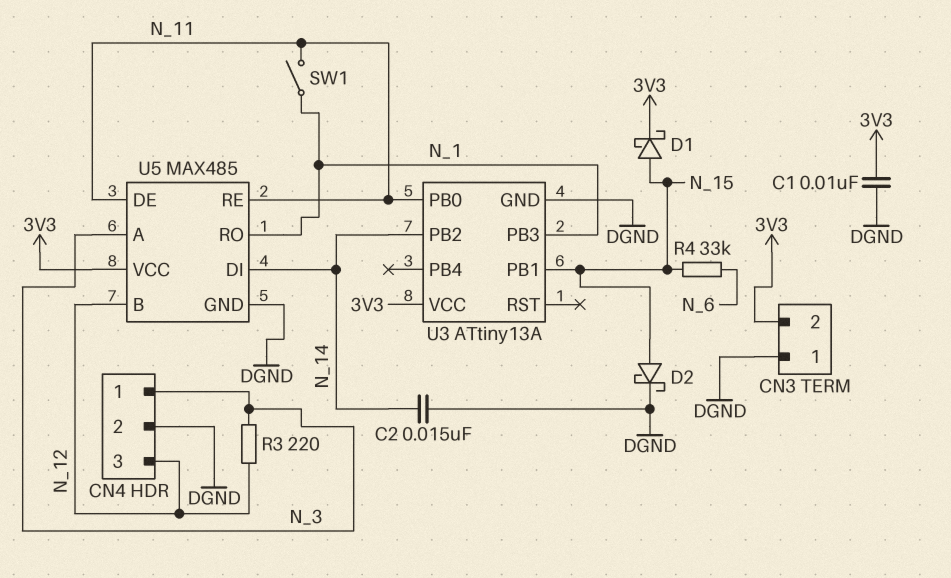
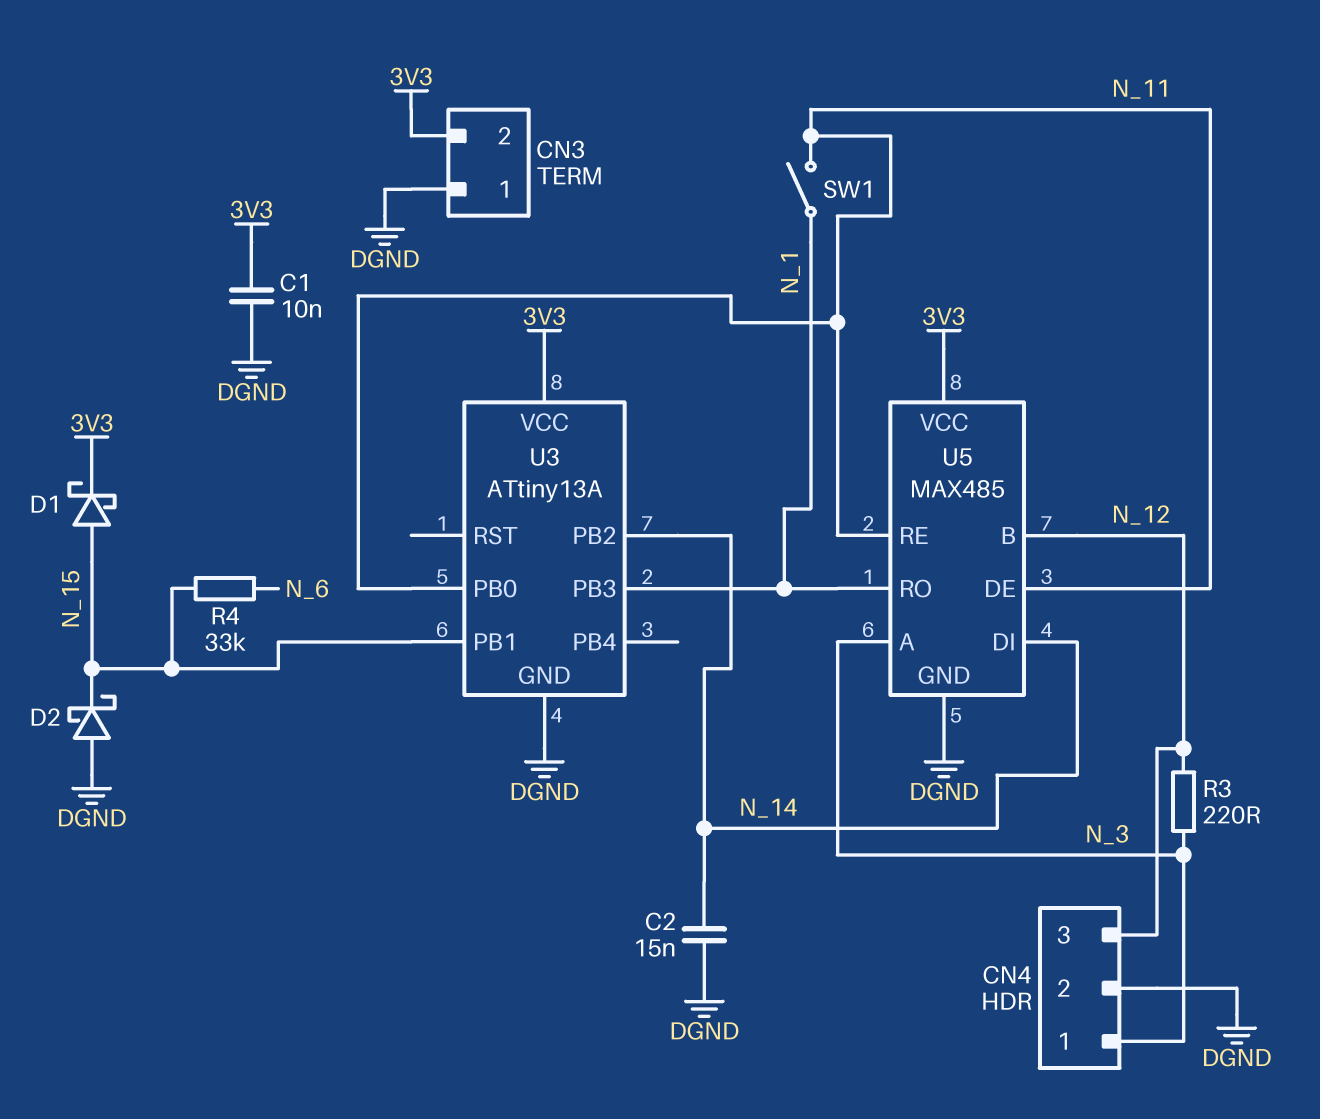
D2: schottky (A N_15, K DGND) -> schottky (A DGND, K N_15)

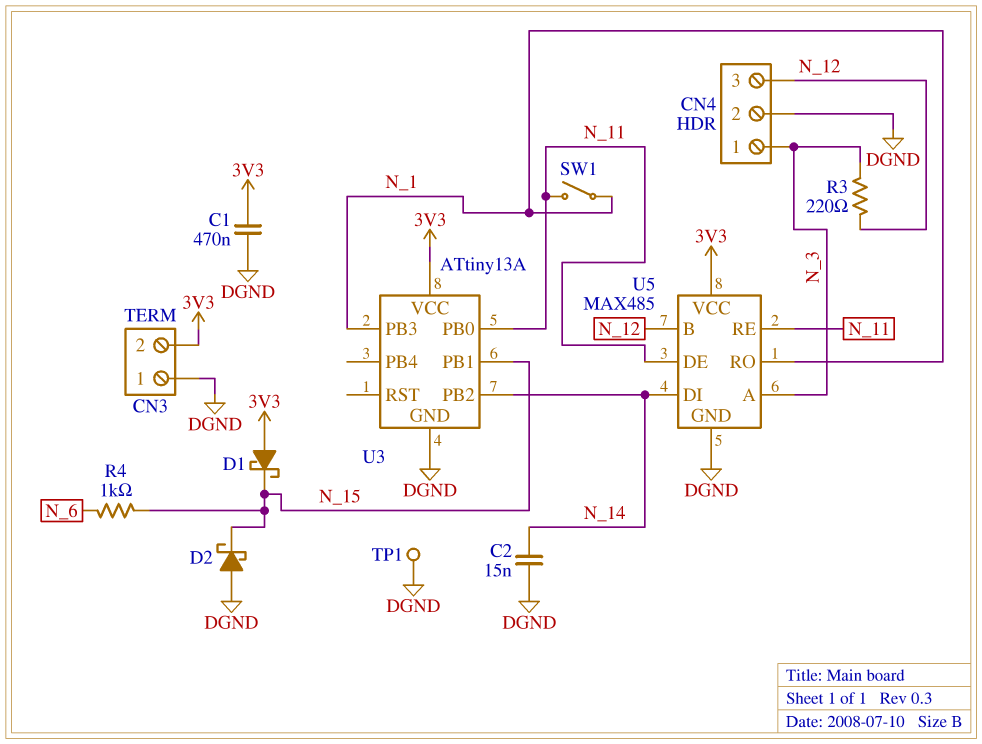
C1: 10nF (3V3, DGND) -> 470nF (3V3, DGND)
D1: schottky (A N_15, K 3V3) -> schottky (A 3V3, K N_15)
R4: 33k (N_6, N_15) -> 1k (N_6, N_15)
TP1: none -> test point (DGND)

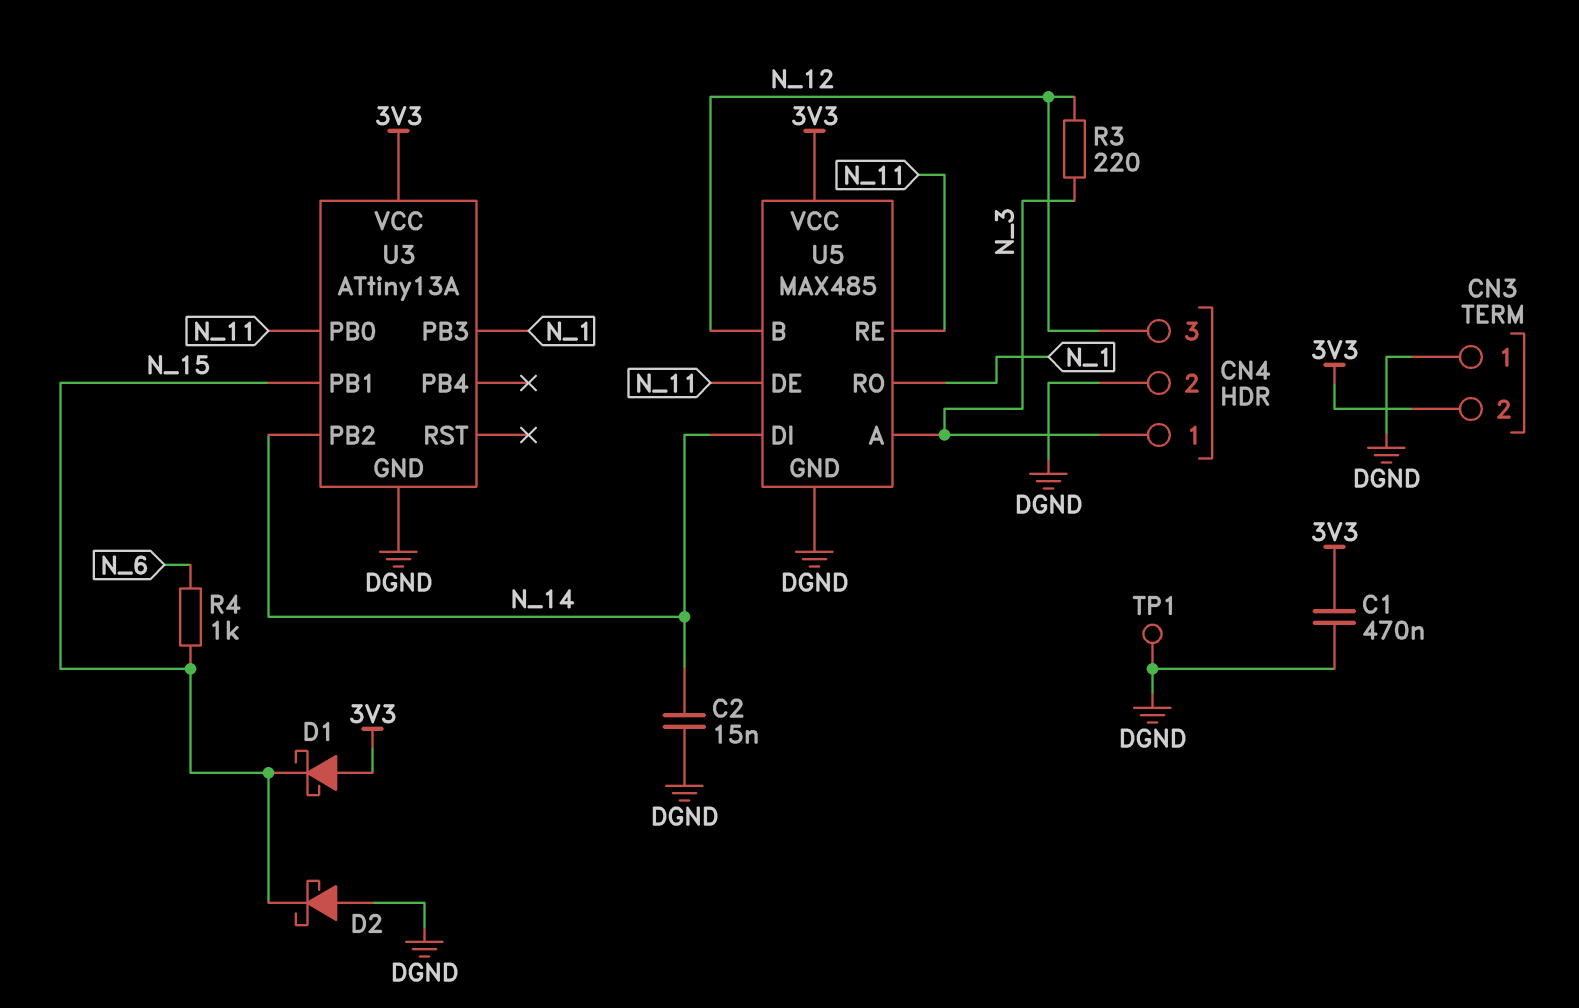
SW1: switch (N_1, N_11) -> none

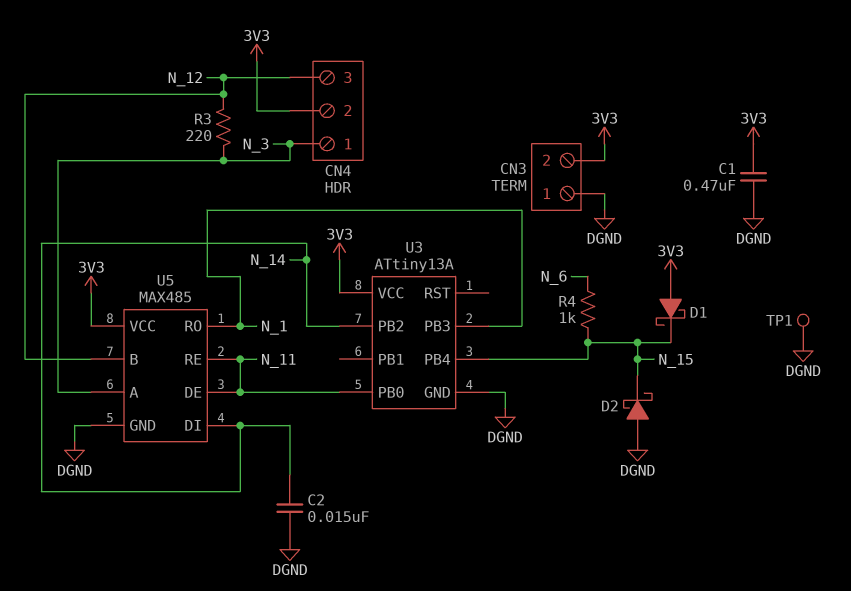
CN4 pin 2: DGND -> 3V3
U3 pin PB1: N_15 -> none
U3 pin PB4: none -> N_15

